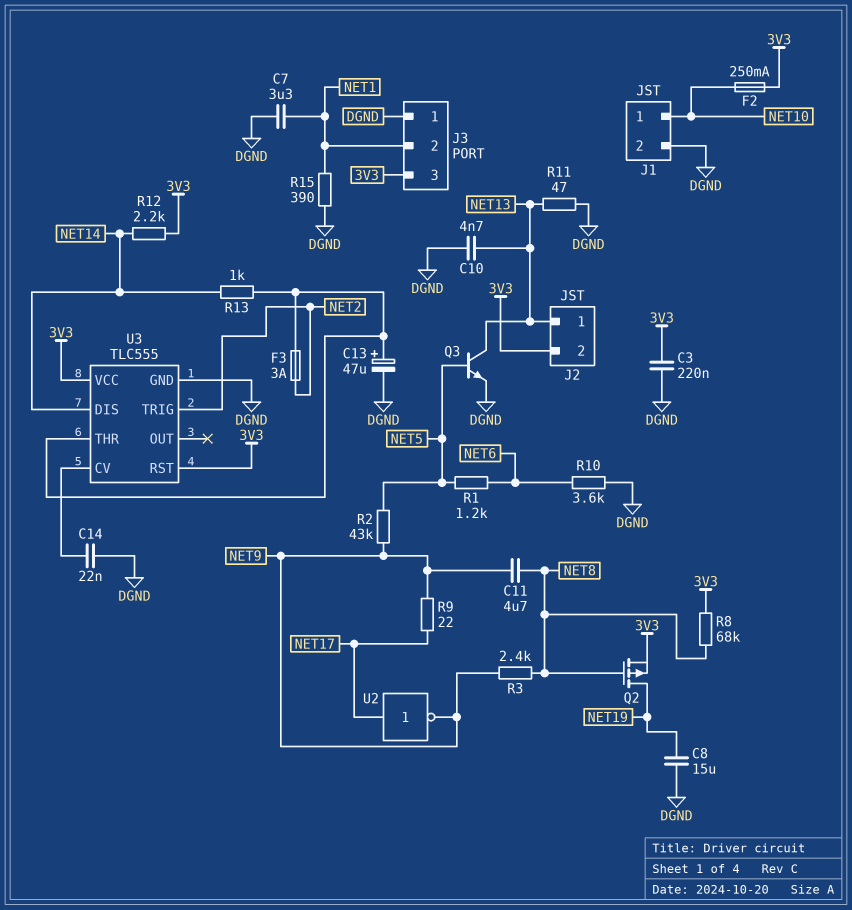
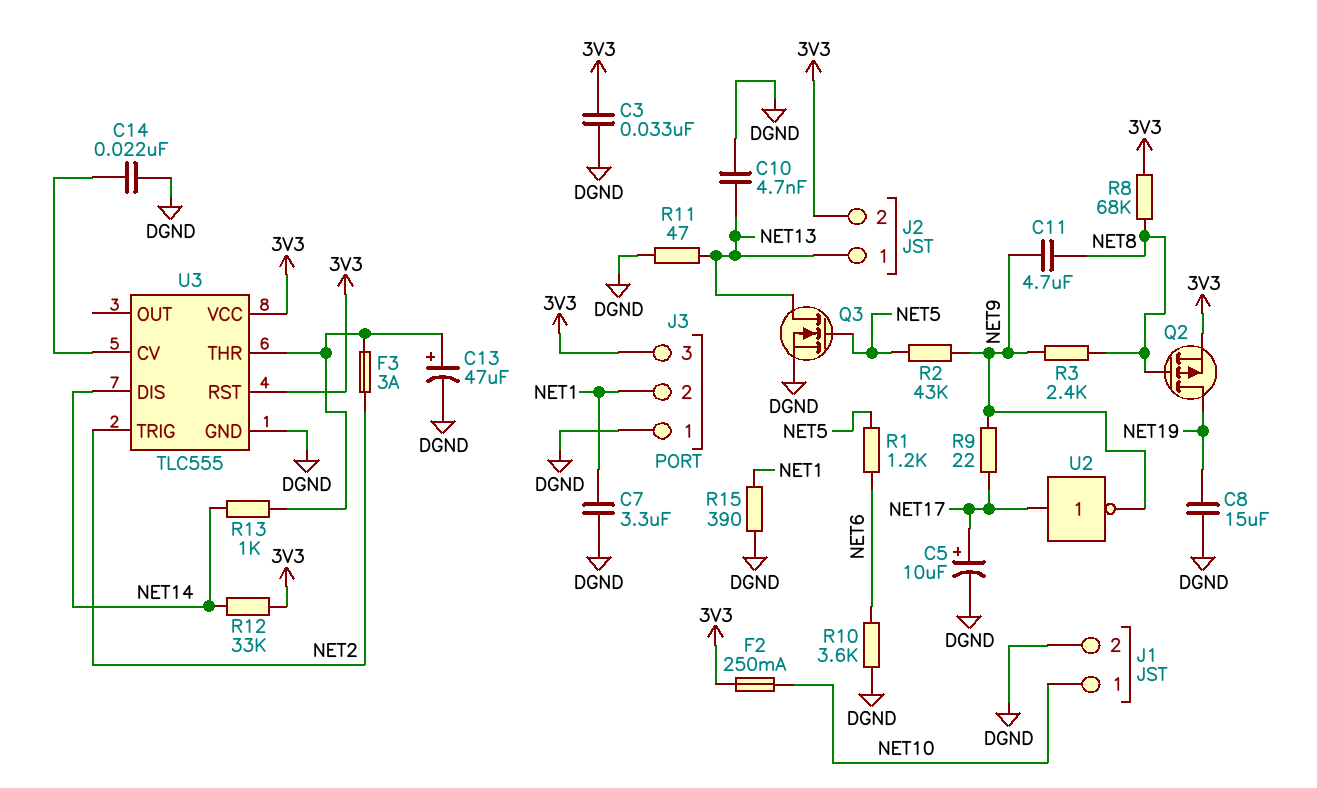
C3: 220nF (3V3, DGND) -> 33nF (3V3, DGND)
C5: none -> 10uF (plus NET17, minus DGND)
Q3: NPN (B NET5, C NET13, E DGND) -> NMOS (G NET5, D NET13, S DGND)
R12: 2.2k (3V3, NET14) -> 33k (3V3, NET14)

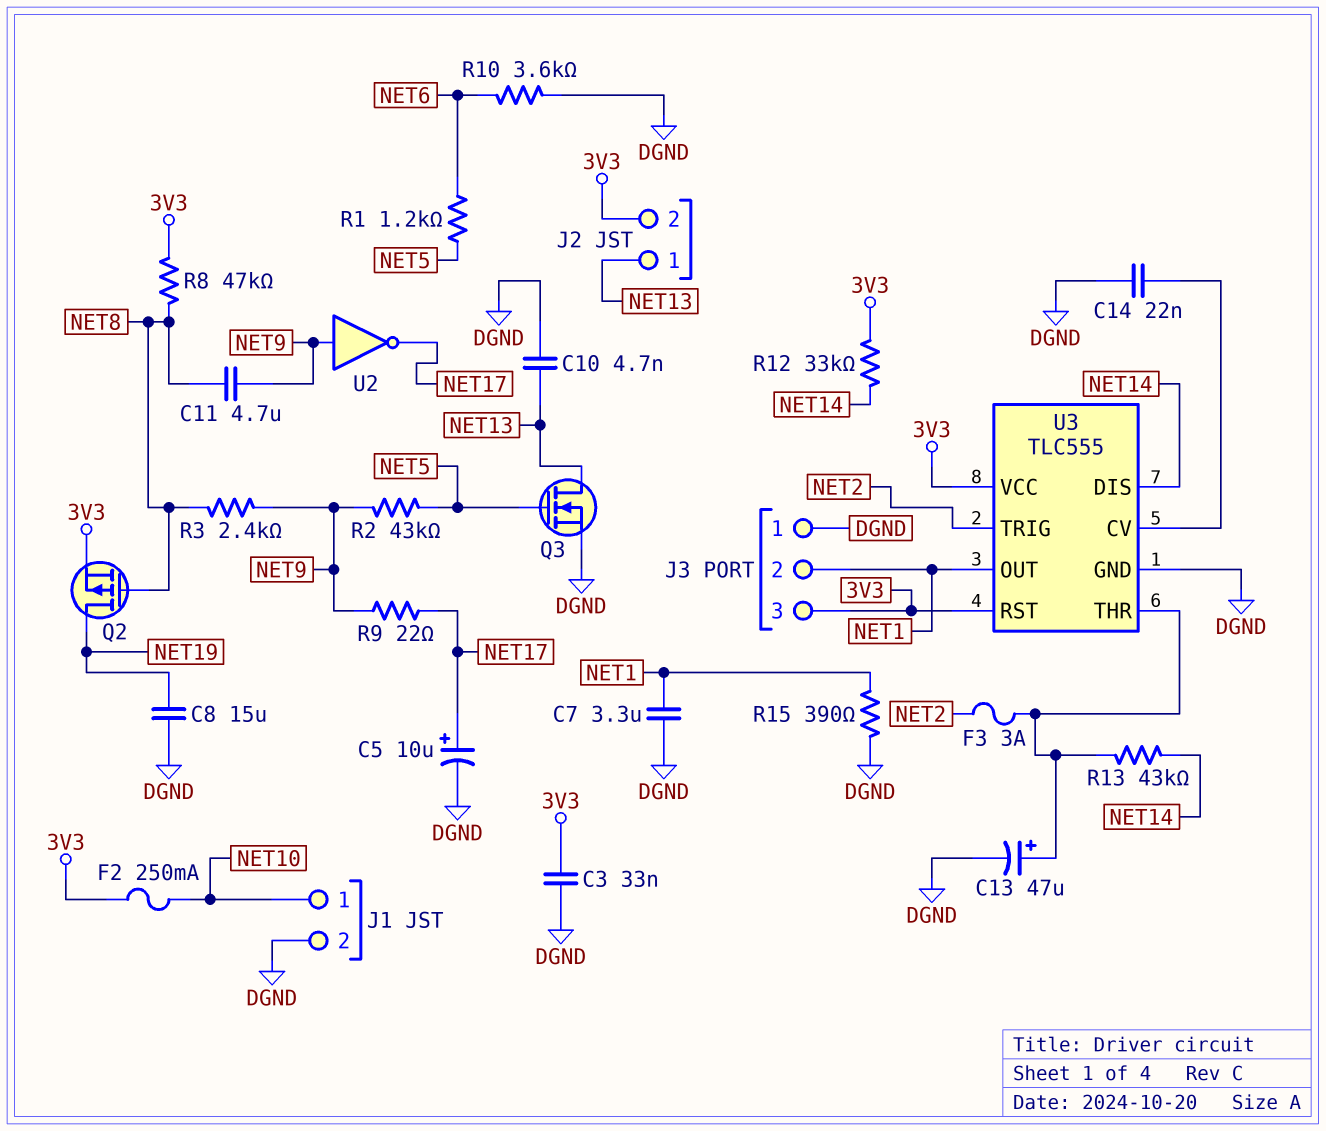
R8: 68k (3V3, NET8) -> 47k (3V3, NET8)
R11: 47 (DGND, NET13) -> none
R13: 1k (NET14, U3/THR) -> 43k (NET14, U3/THR)
U2: NOT (in NET17, out NET9) -> NOT (in NET9, out NET17)
U3 pin OUT: none -> NET1

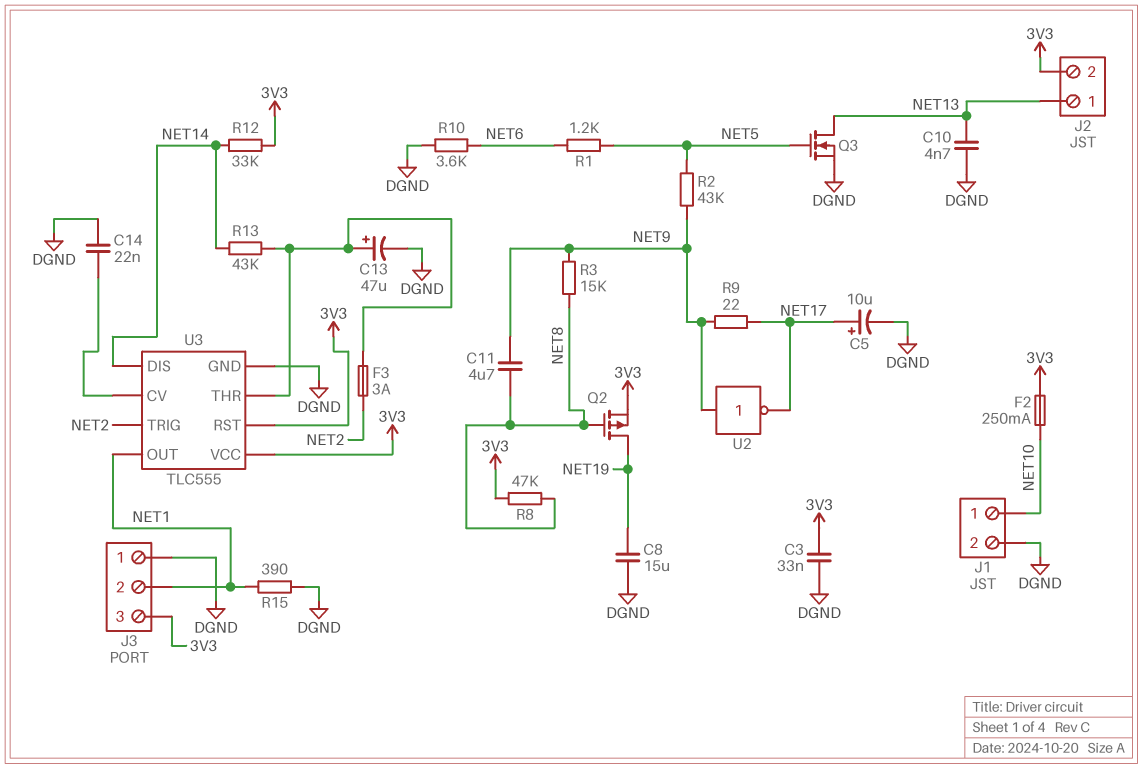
C7: 3.3uF (DGND, NET1) -> none
R3: 2.4k (NET8, NET9) -> 15k (NET8, NET9)

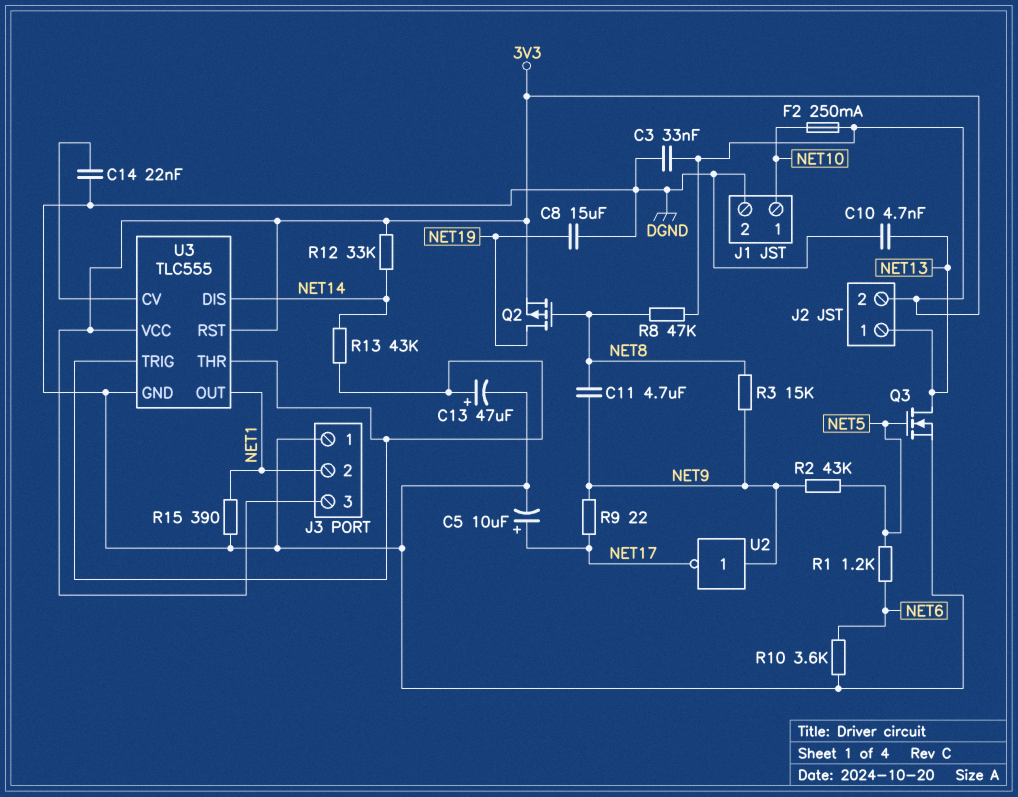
F3: 3A (NET2, U3/THR) -> none
U3 pin TRIG: NET2 -> U3/THR

